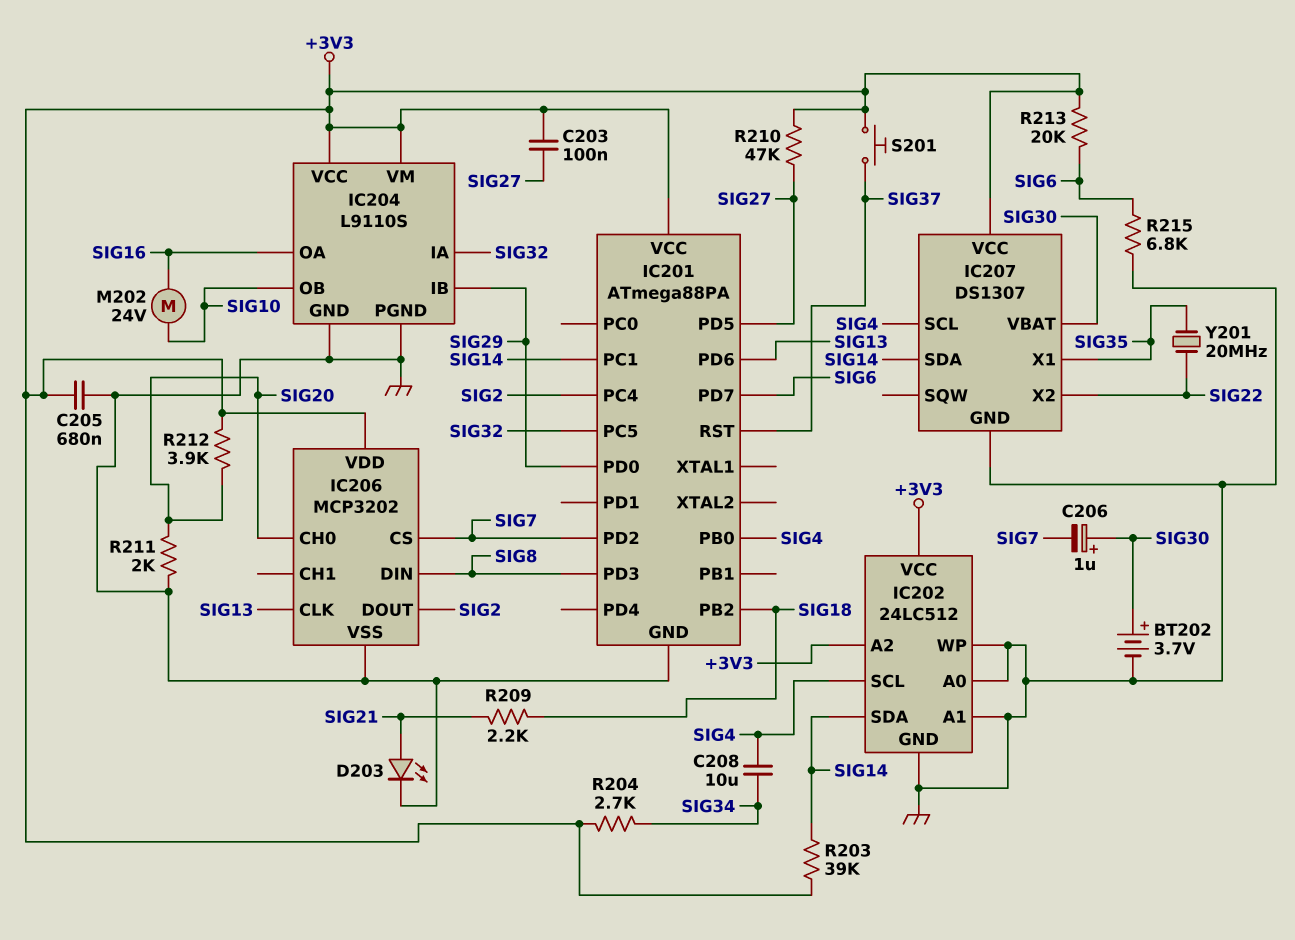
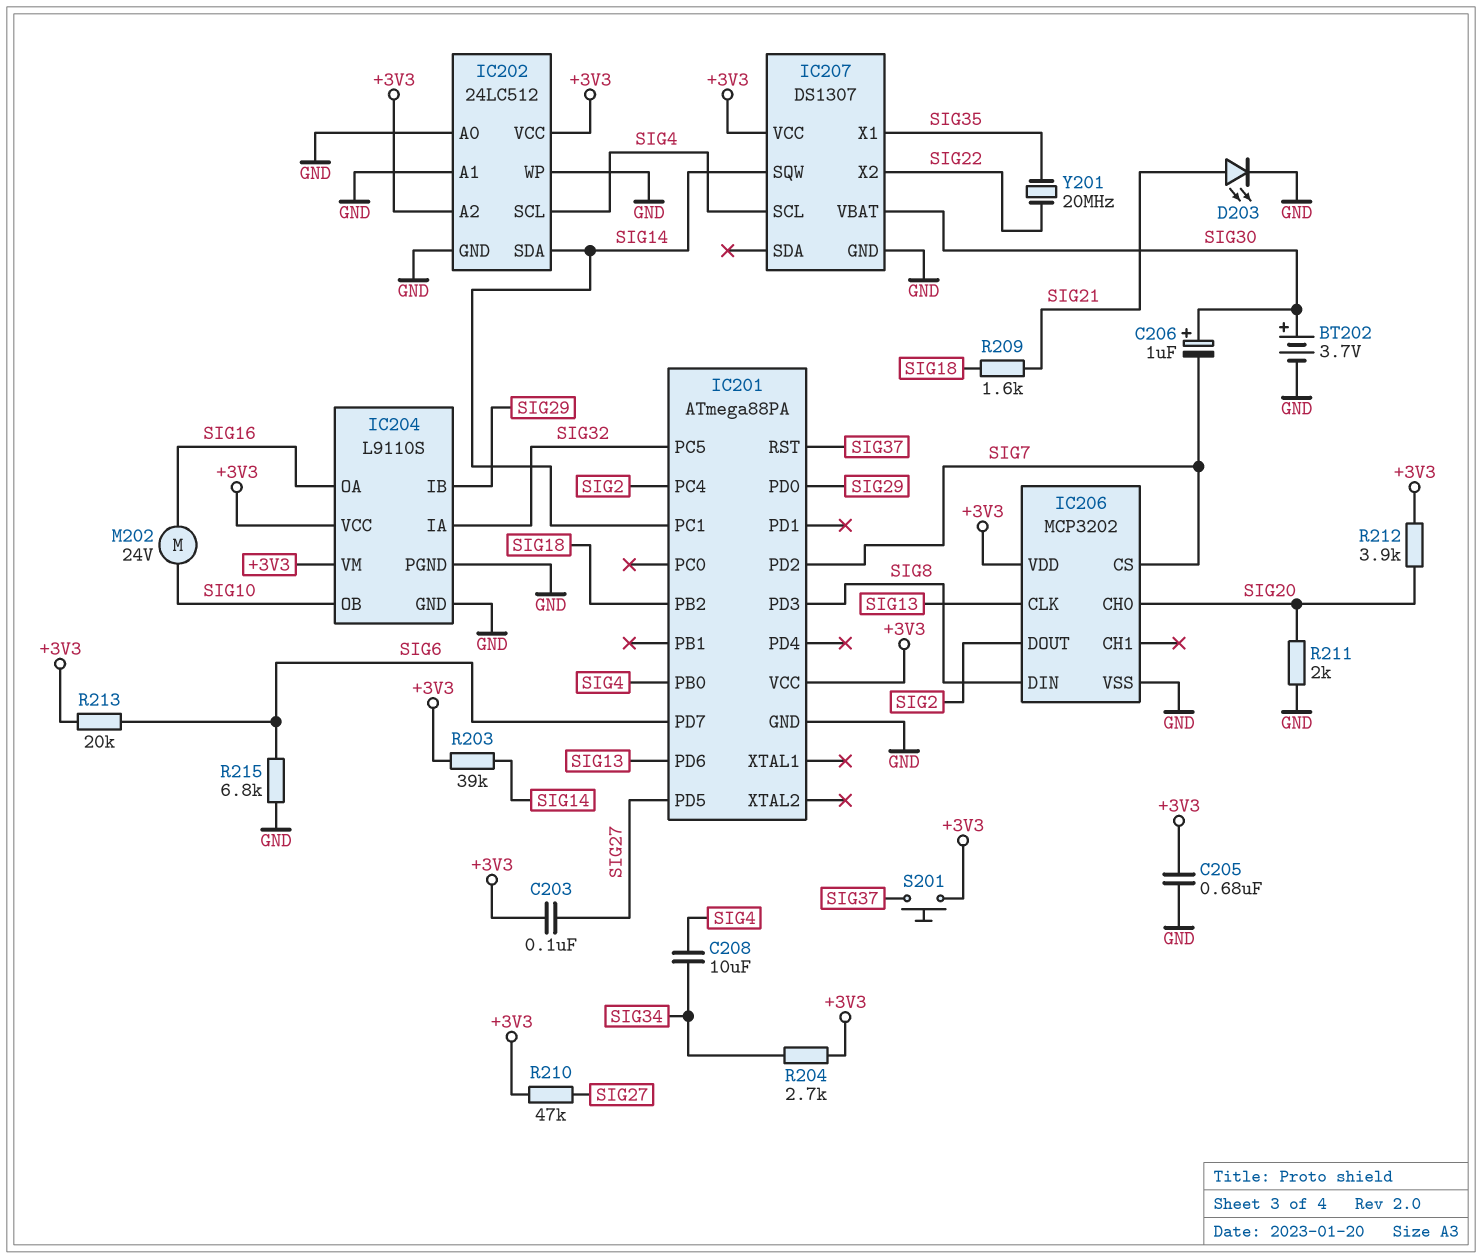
IC207 pin SDA: SIG14 -> none
IC207 pin SQW: none -> SIG14
R209: 2.2k (SIG18, SIG21) -> 1.6k (SIG18, SIG21)

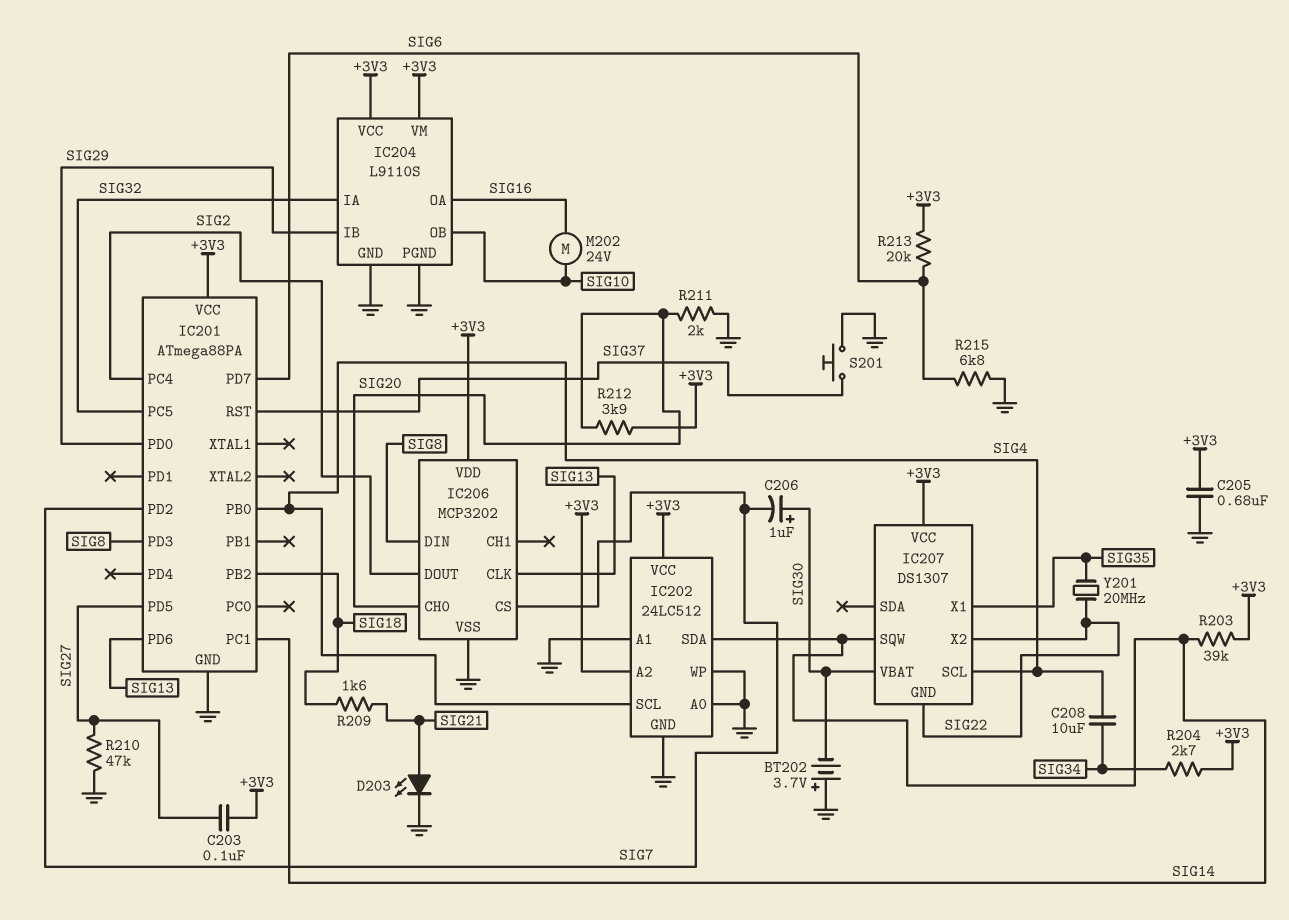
BT202: 3.7V (plus SIG30, minus GND) -> 3.7V (plus GND, minus SIG30)
IC207 pin GND: GND -> SIG22
R210: 47k (+3V3, SIG27) -> 47k (GND, SIG27)
S201: button (+3V3, SIG37) -> button (GND, SIG37)

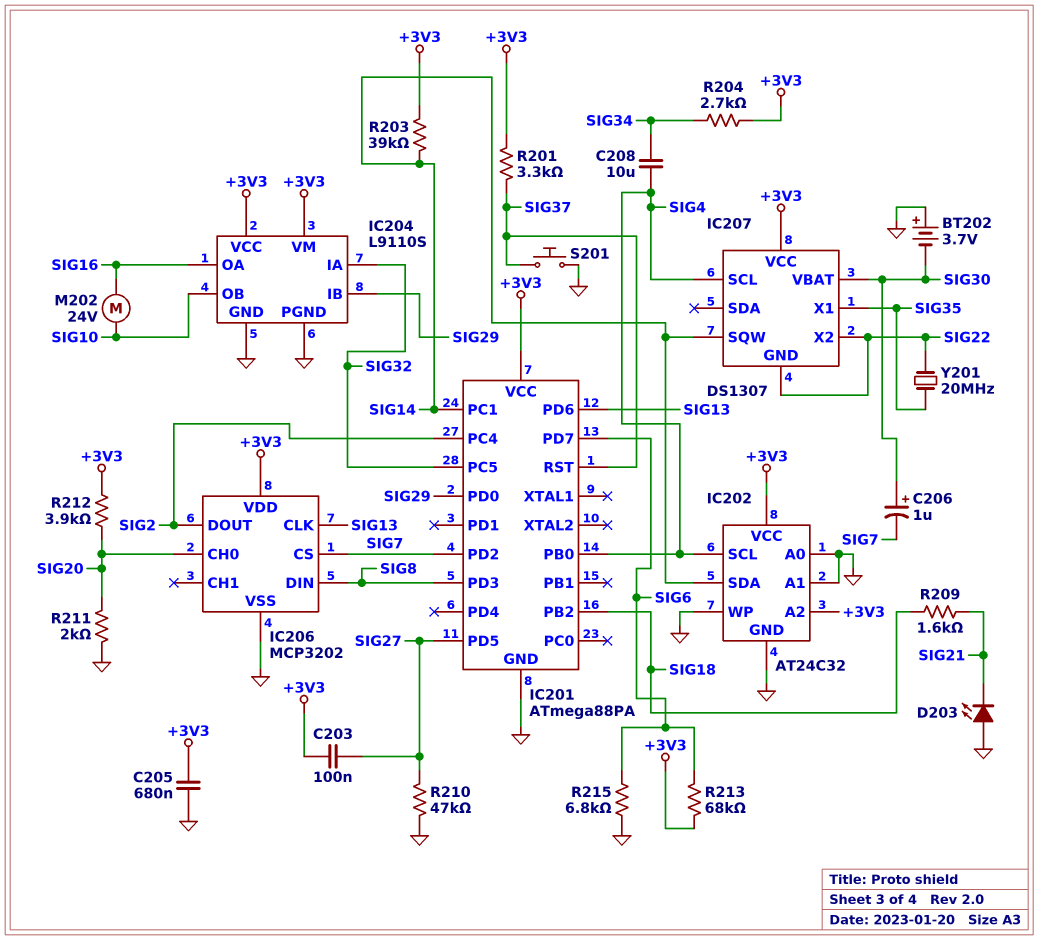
D203: LED (A SIG21, K GND) -> LED (A GND, K SIG21)
IC202: 24LC512 -> AT24C32
R201: none -> 3.3k (+3V3, SIG37)
R213: 20k (+3V3, SIG6) -> 68k (+3V3, SIG6)

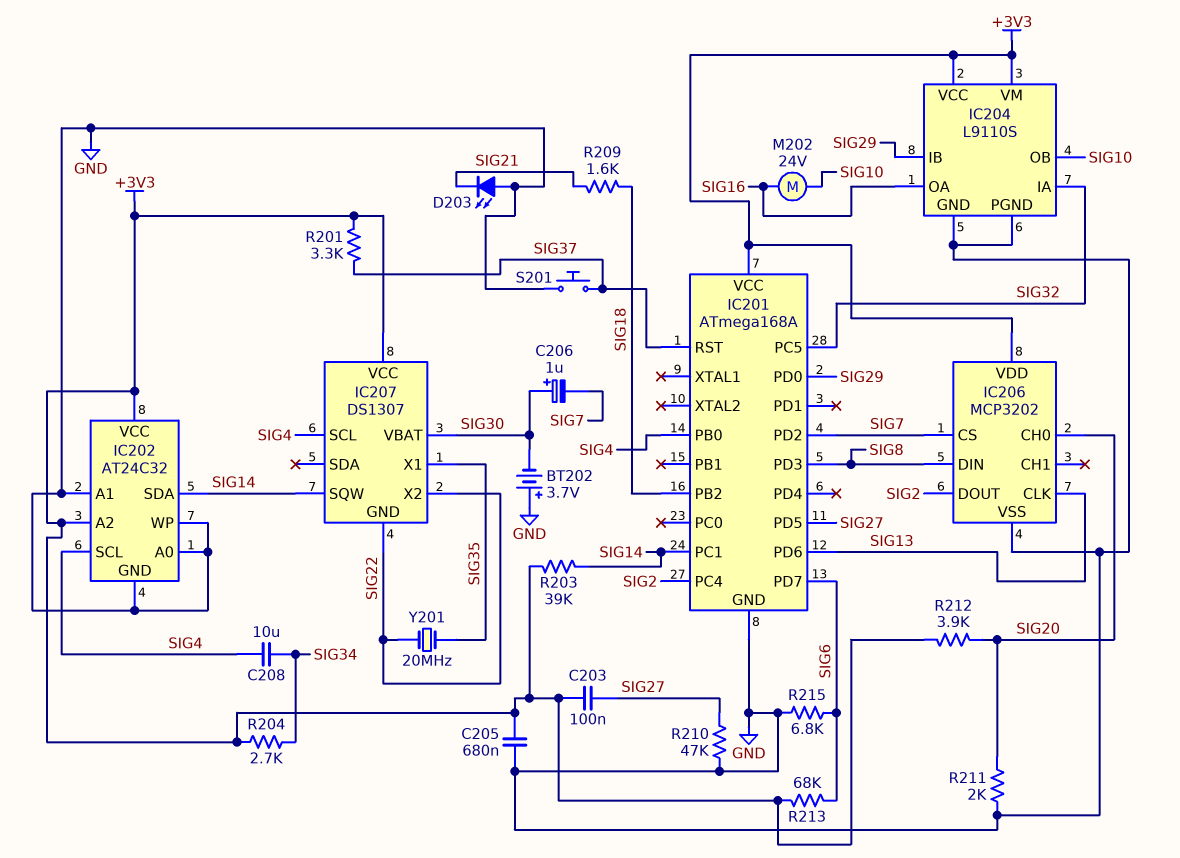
IC201: ATmega88PA -> ATmega168A

